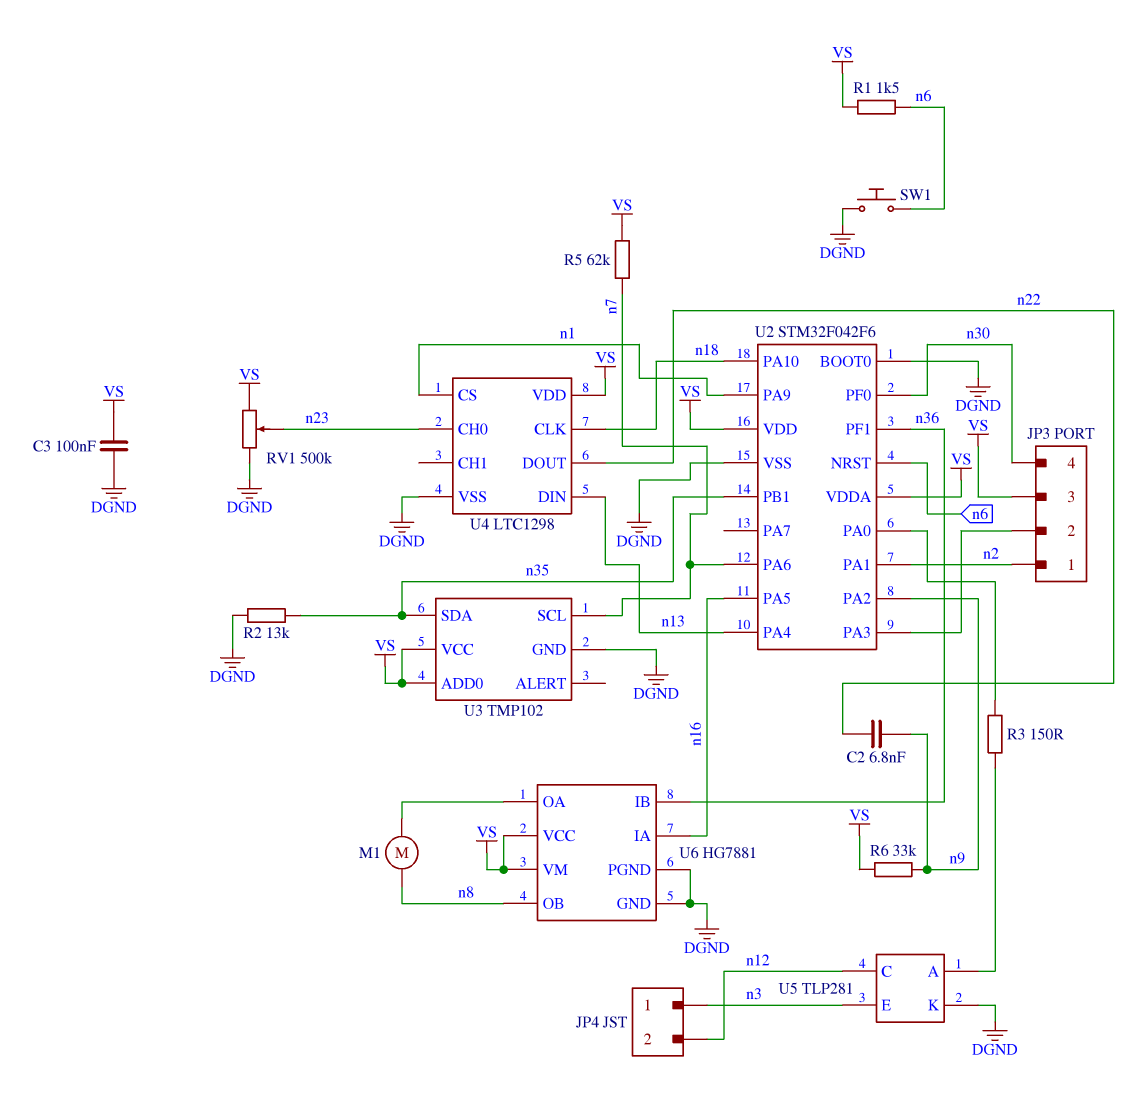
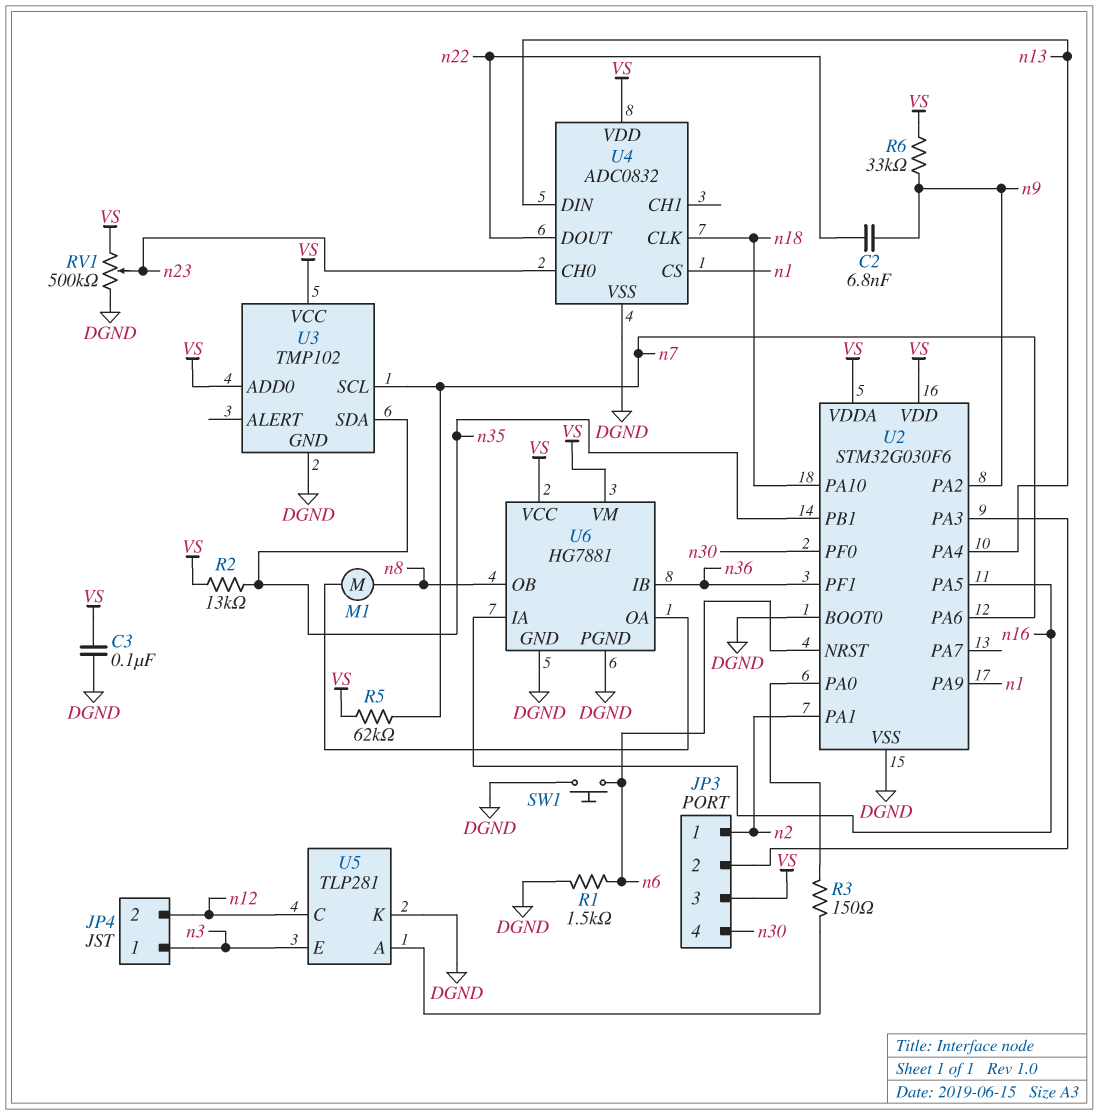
R1: 1.5k (VS, n6) -> 1.5k (DGND, n6)
R2: 13k (DGND, n35) -> 13k (VS, n35)
U2: STM32F042F6 -> STM32G030F6
U4: LTC1298 -> ADC0832

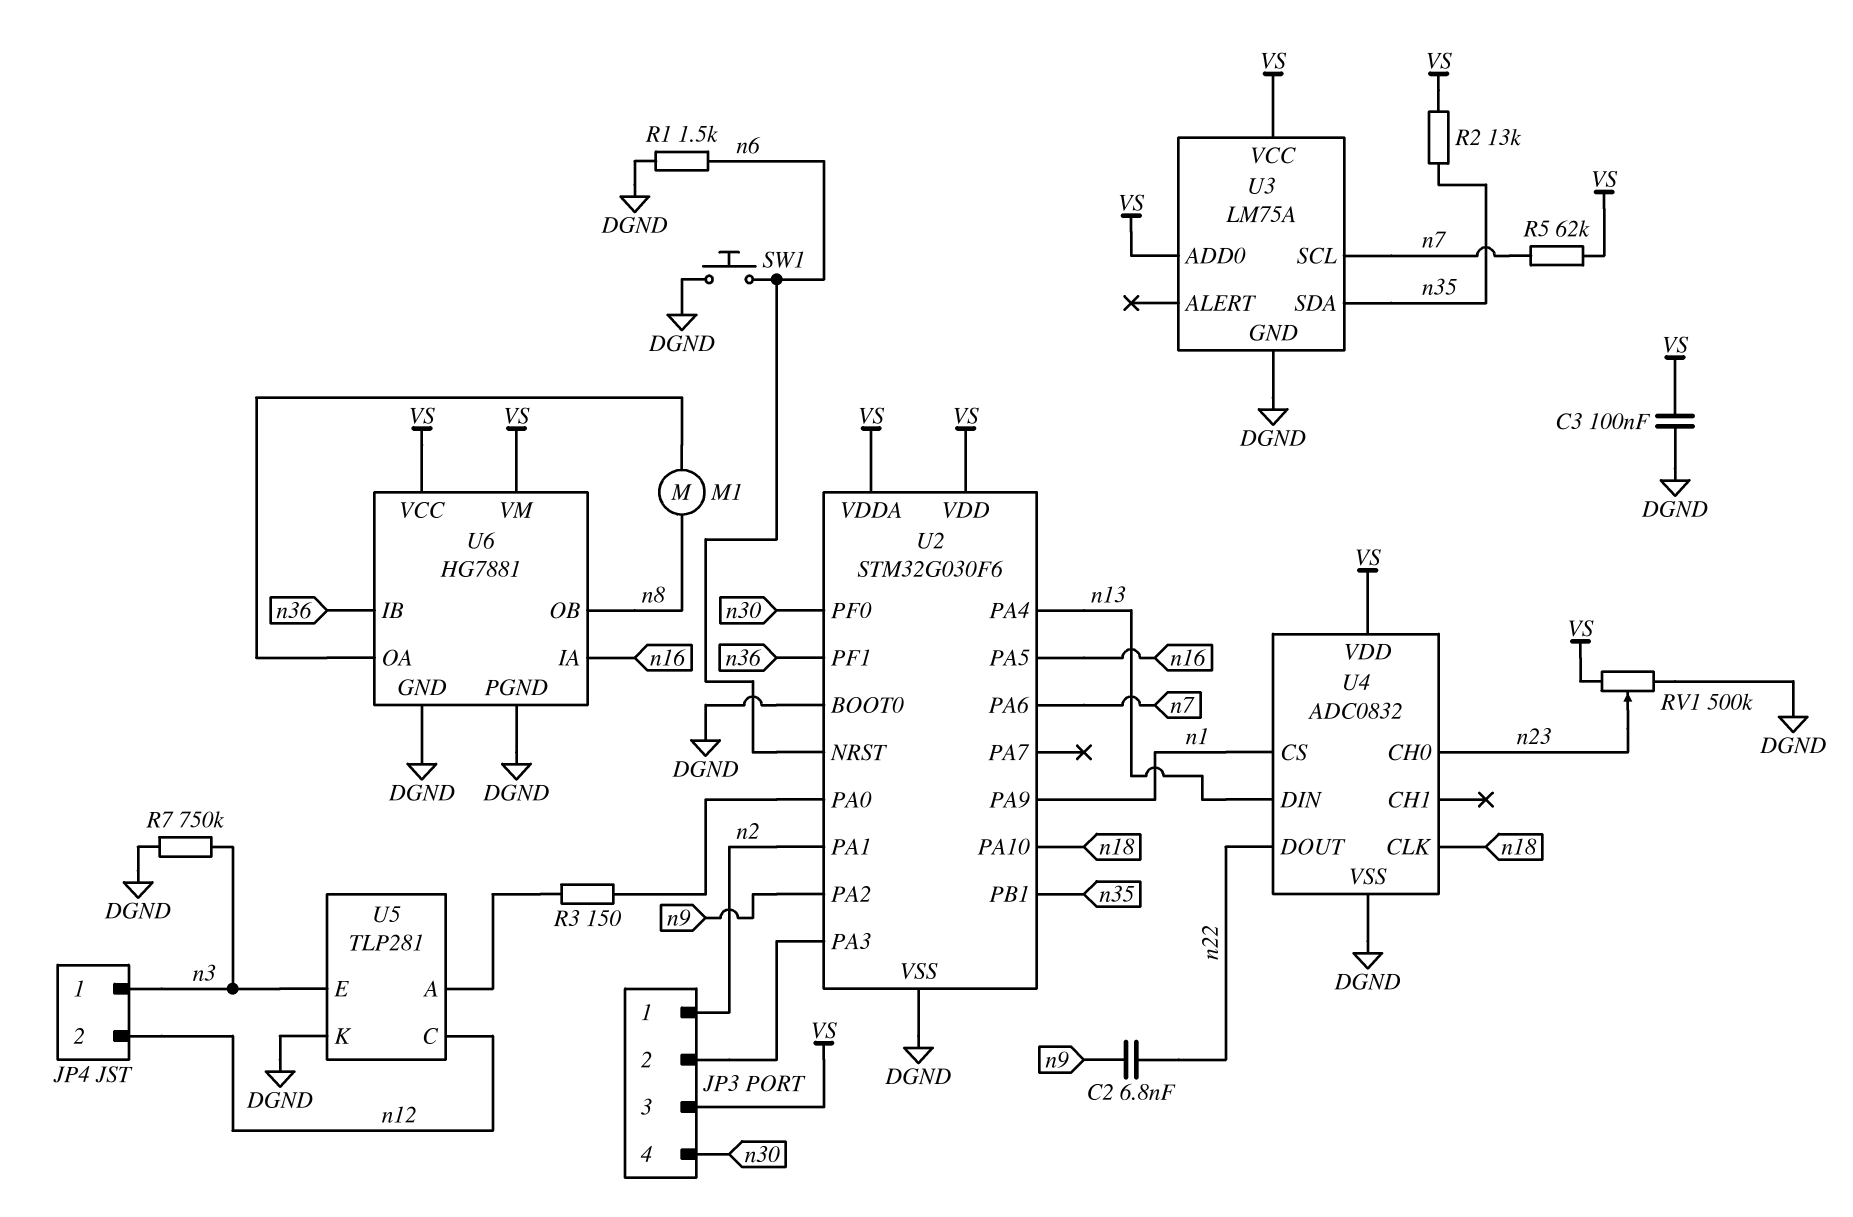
R6: 33k (VS, n9) -> none
R7: none -> 750k (DGND, n3)
U3: TMP102 -> LM75A

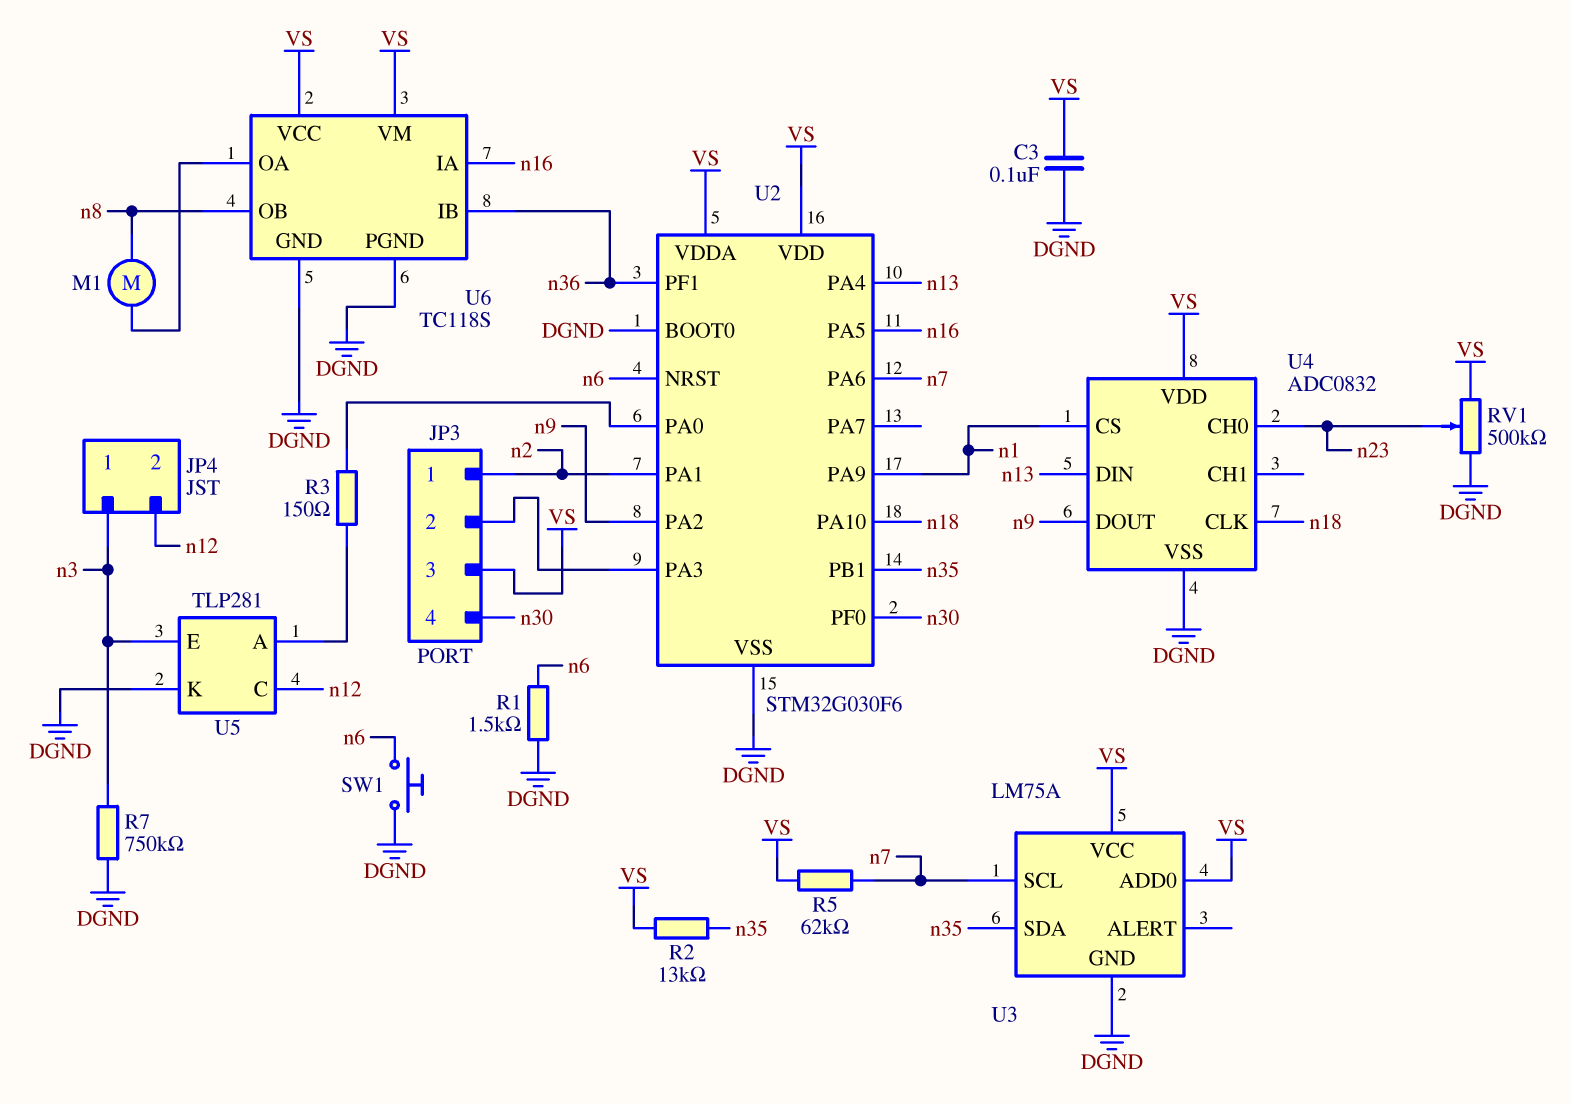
C2: 6.8nF (n9, n22) -> none
U4 pin DOUT: n22 -> n9
U6: HG7881 -> TC118S

